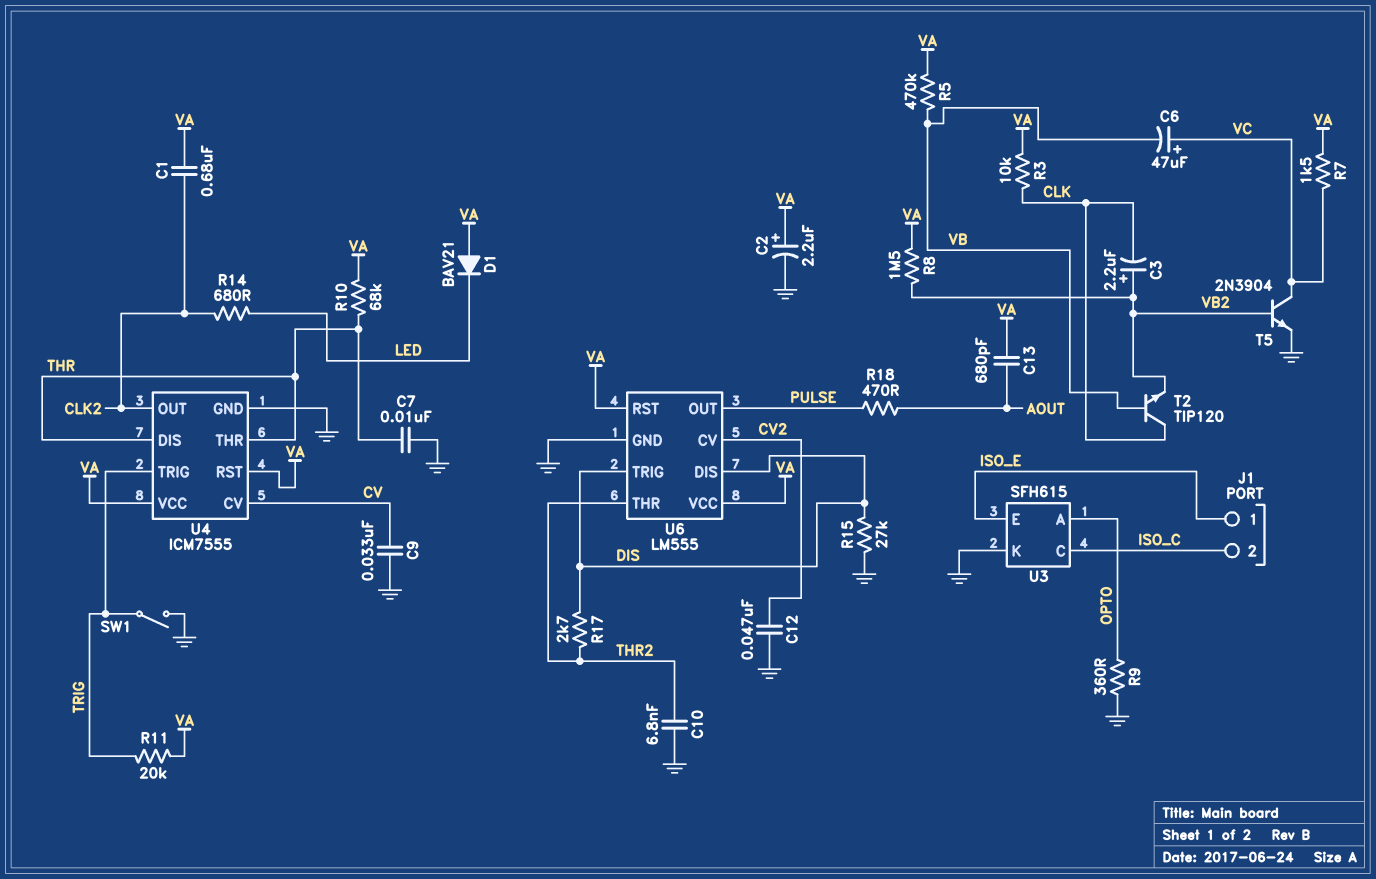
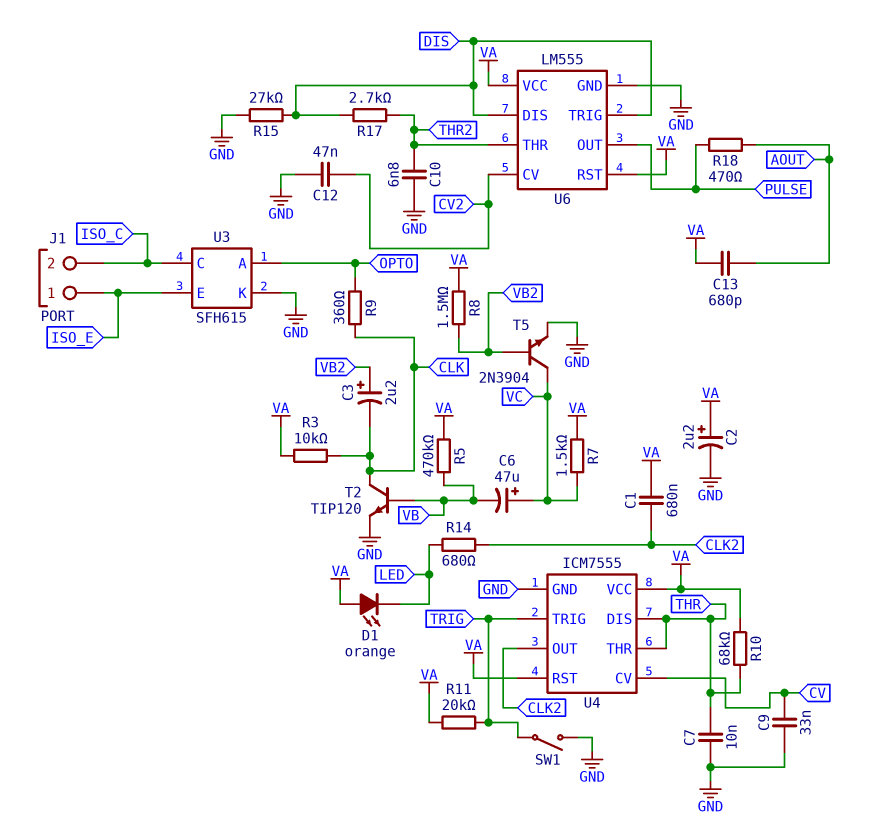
D1: diode BAV21 (A VA, K LED) -> LED orange (A VA, K LED)
R9: 360 (GND, OPTO) -> 360 (CLK, OPTO)
T2: NPN TIP120 (B VB, C CLK, E VB2) -> NPN TIP120 (B VB, C CLK, E GND)

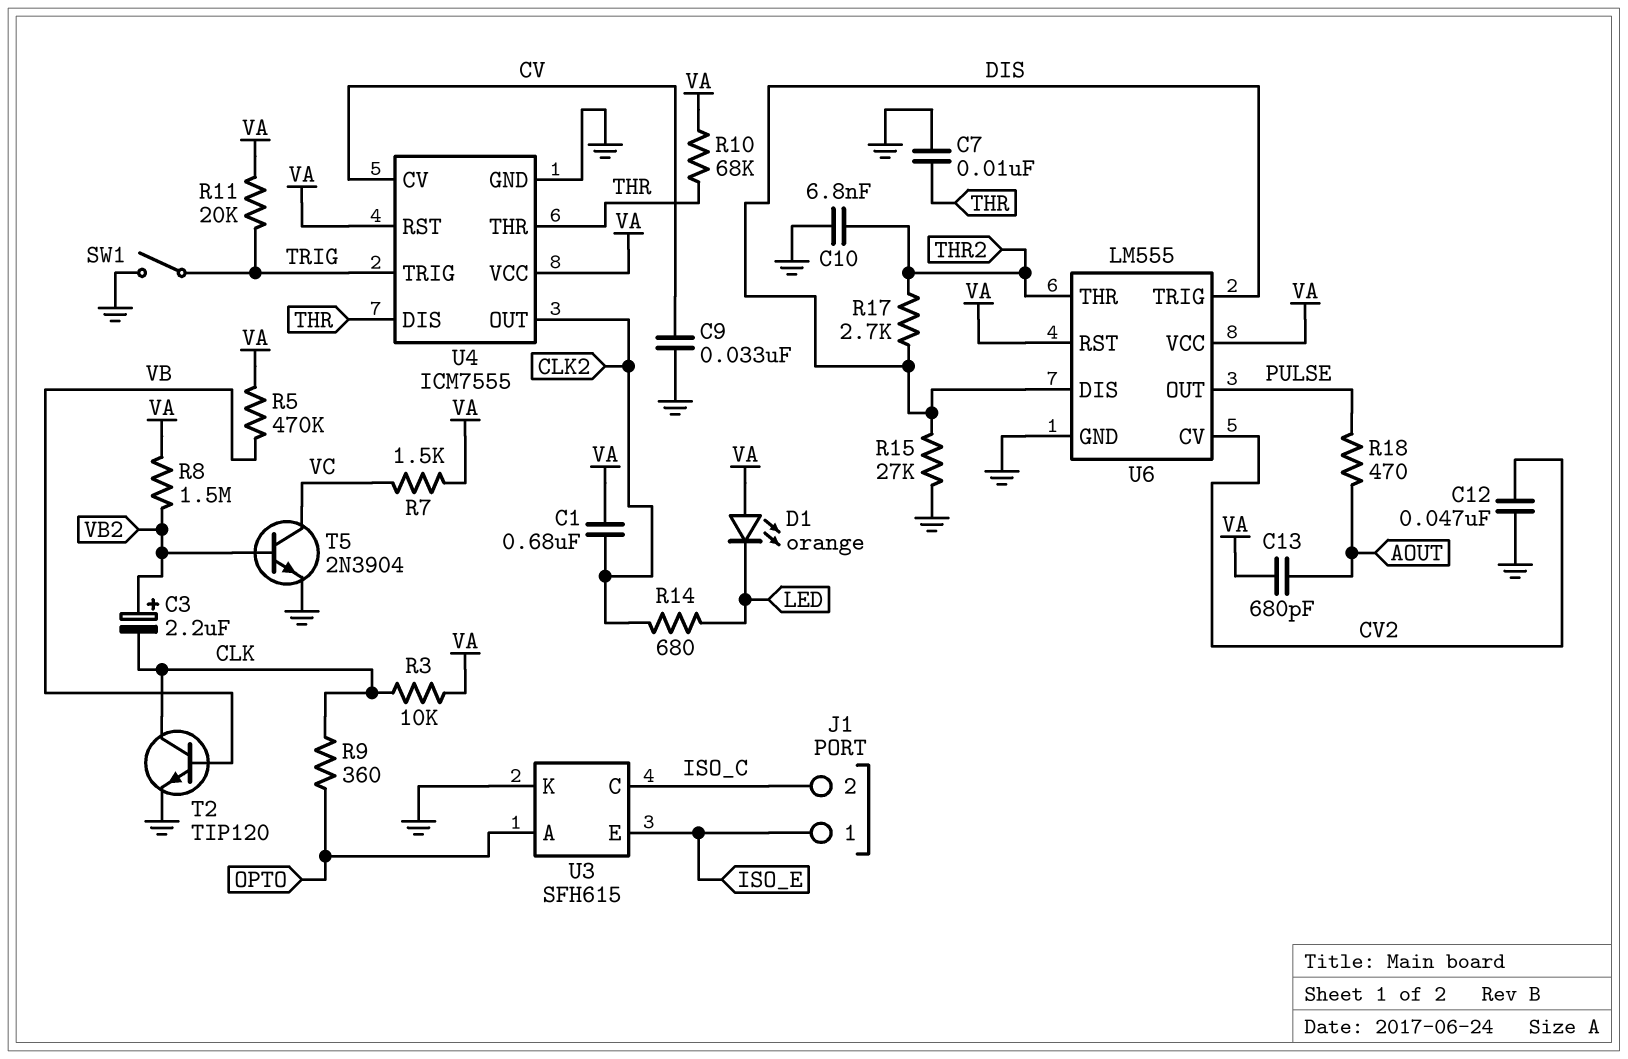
C2: 2.2uF (plus VA, minus GND) -> none
C6: 47uF (plus VC, minus VB) -> none

